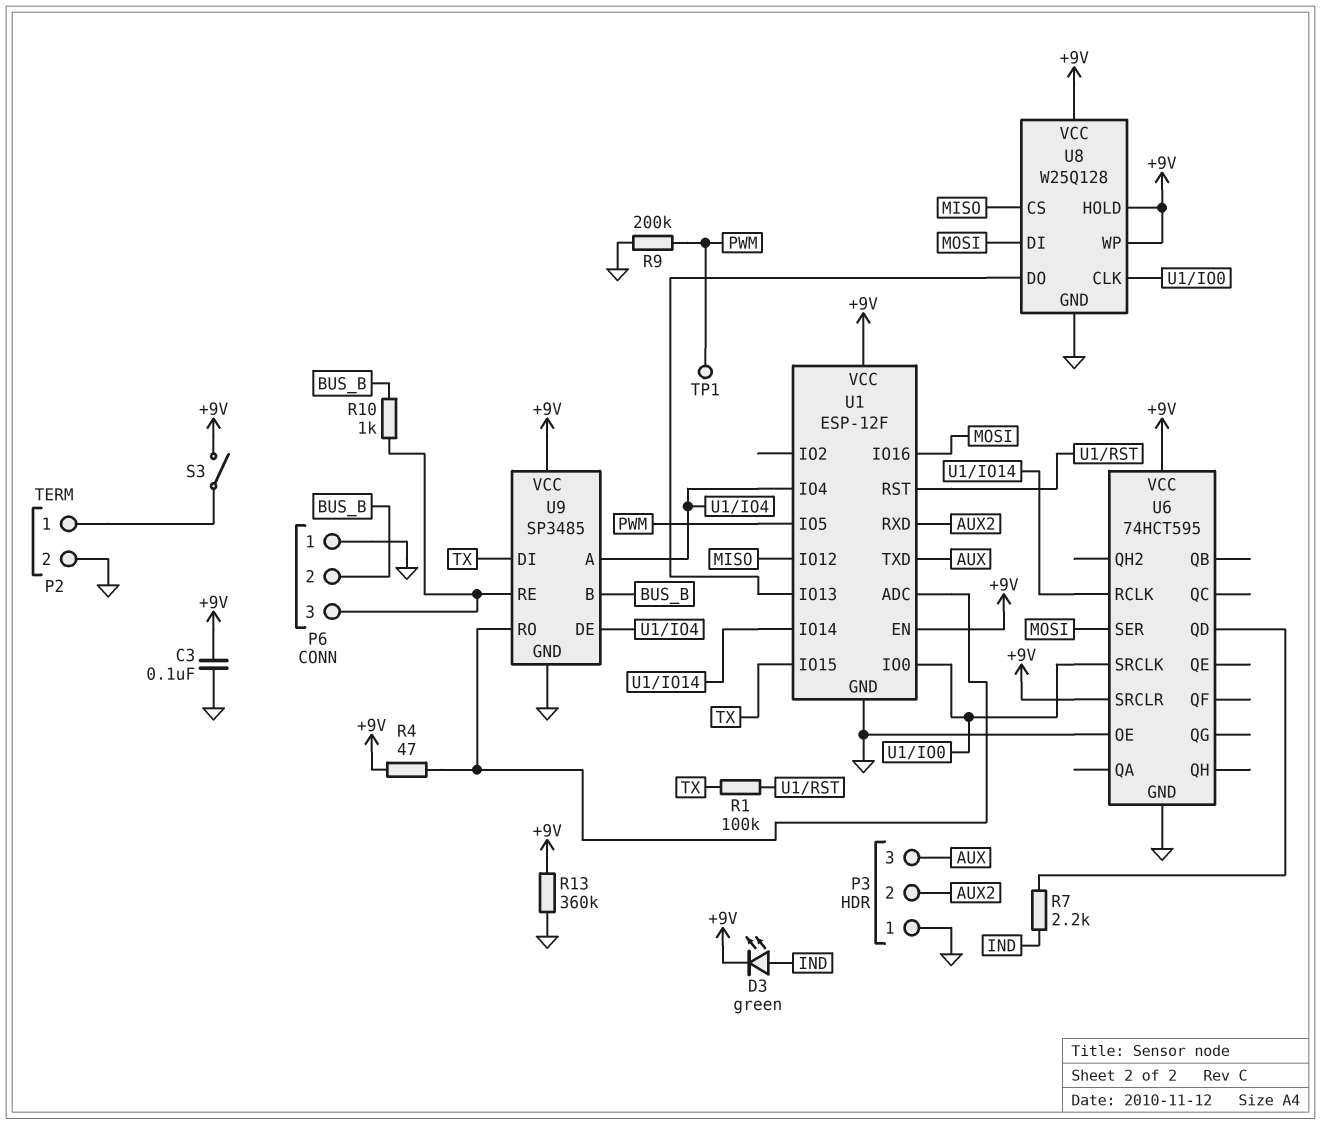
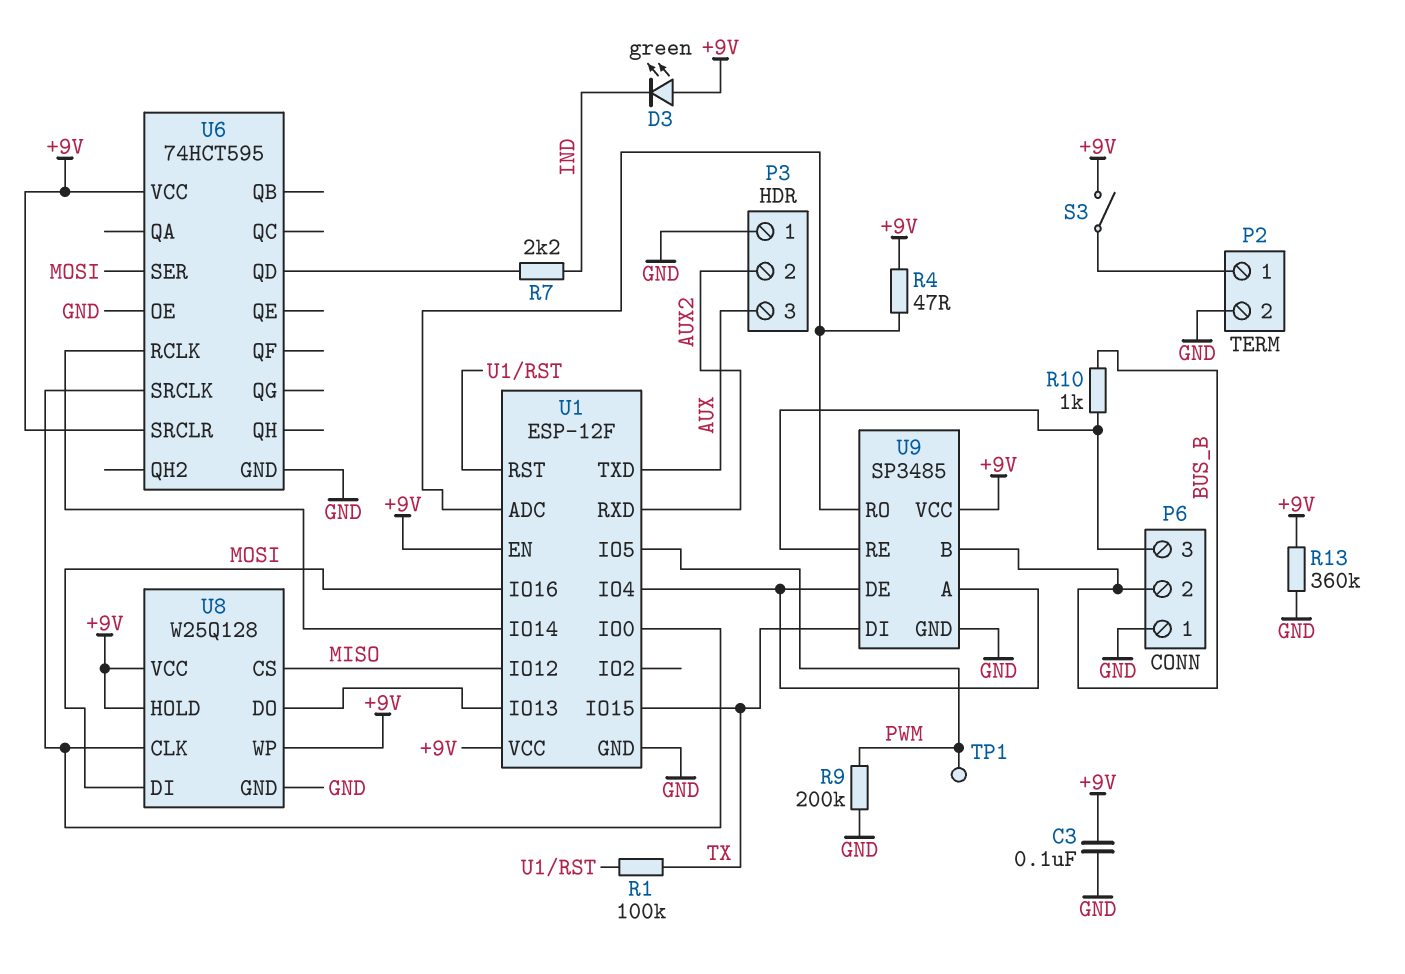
D3: LED green (A IND, K +9V) -> LED green (A +9V, K IND)

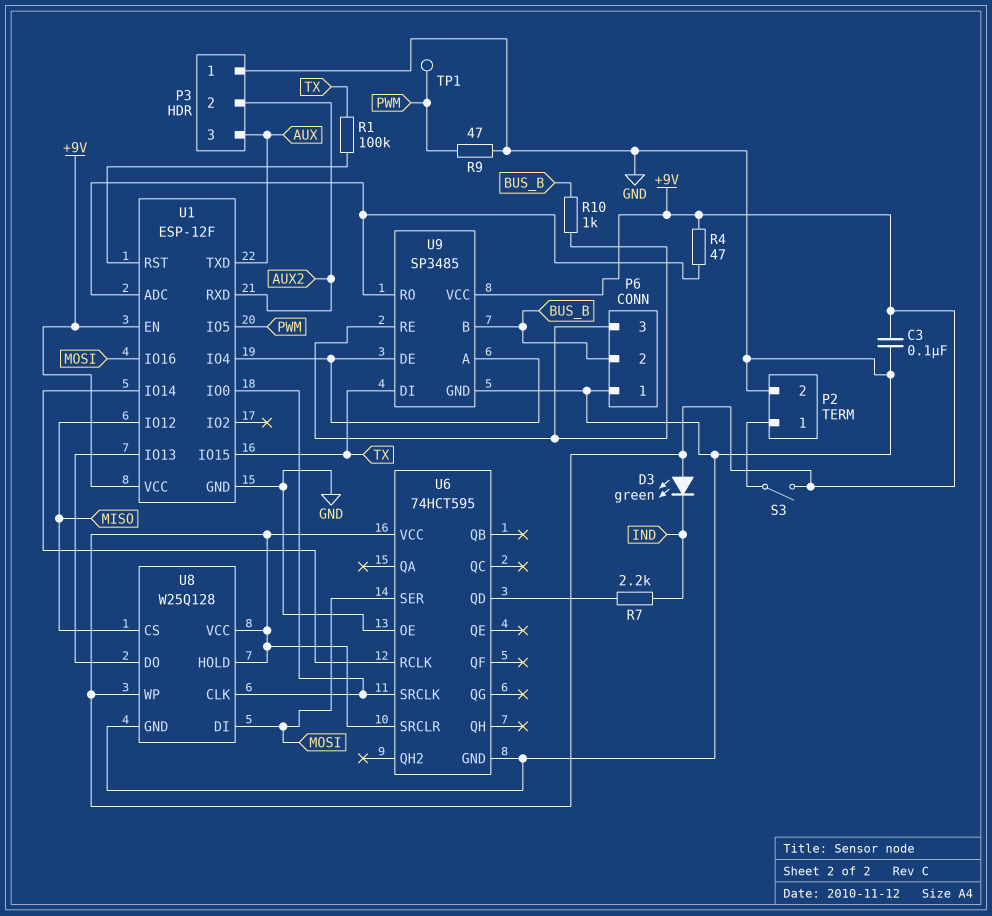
R9: 200k (GND, PWM) -> 47 (GND, PWM)
R13: 360k (+9V, GND) -> none

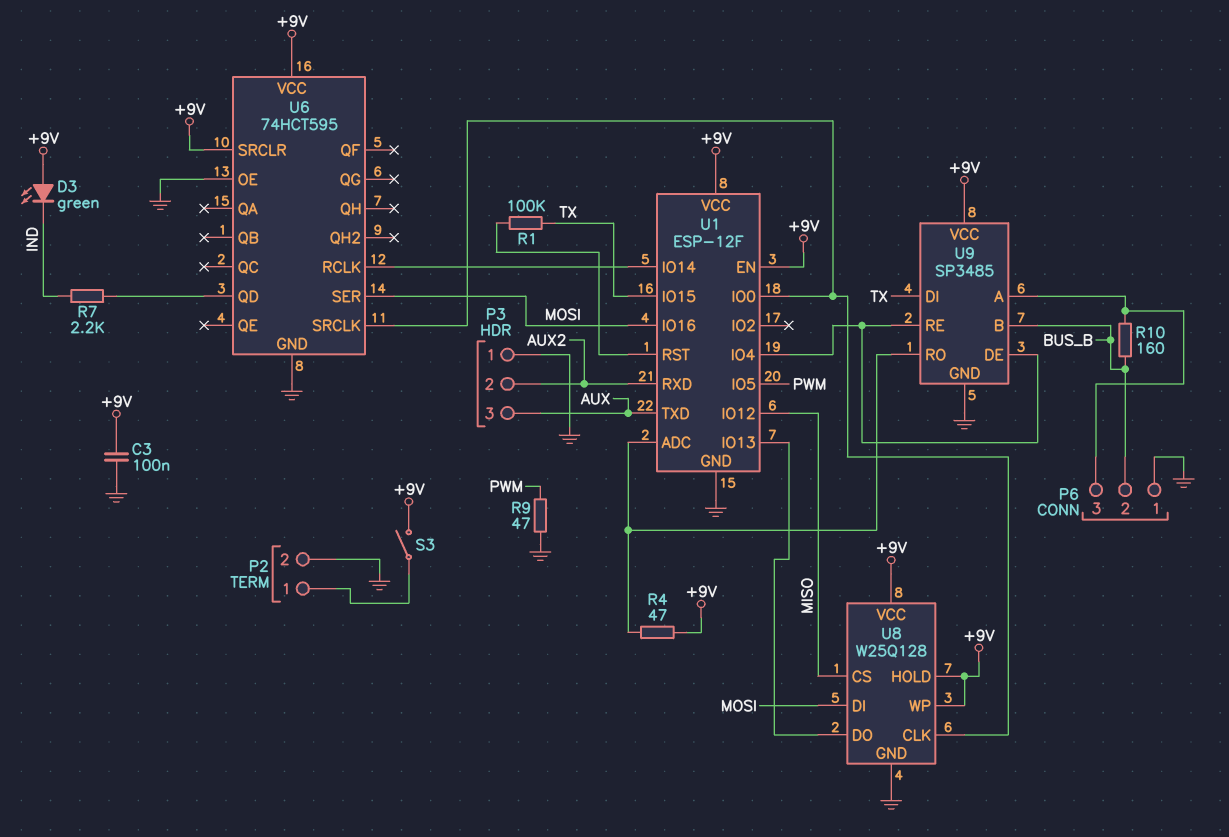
R10: 1k (BUS_B, P6/3) -> 160 (BUS_B, P6/3)
TP1: test point (PWM) -> none
U9 pin A: U1/IO4 -> P6/3
U9 pin RE: P6/3 -> U1/IO4

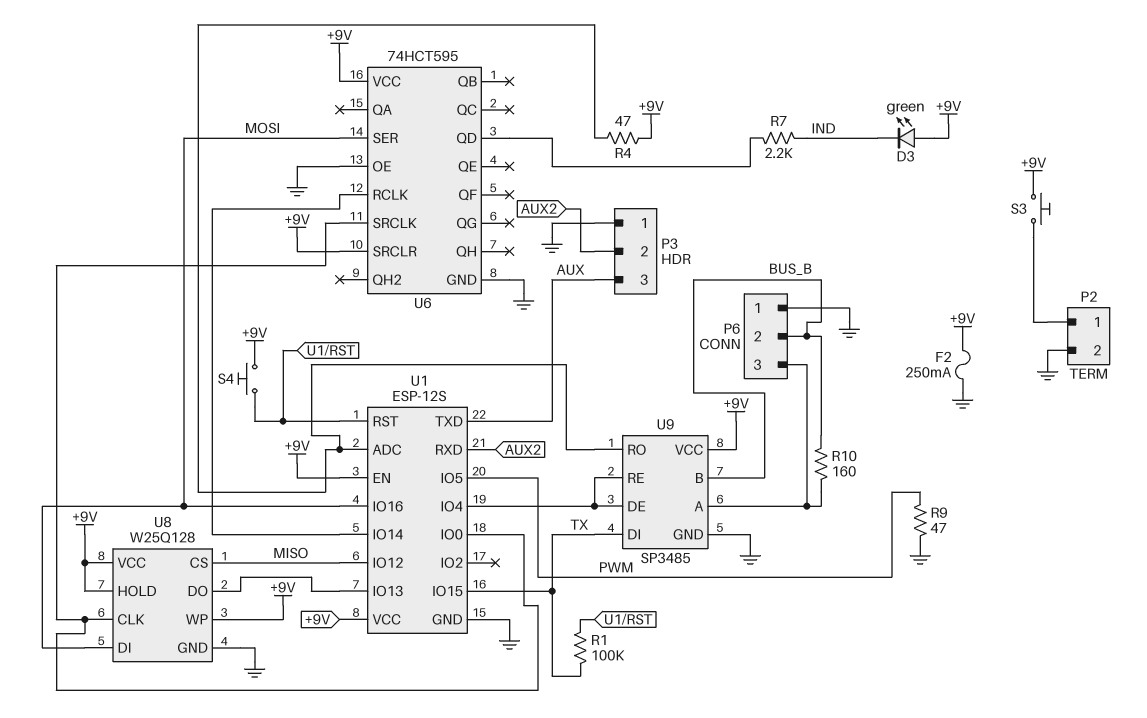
C3: 100nF (+9V, GND) -> none
F2: none -> 250mA (+9V, GND)
S3: switch (+9V, P2/1) -> button (+9V, P2/1)
S4: none -> button (+9V, U1/RST)
U1: ESP-12F -> ESP-12S

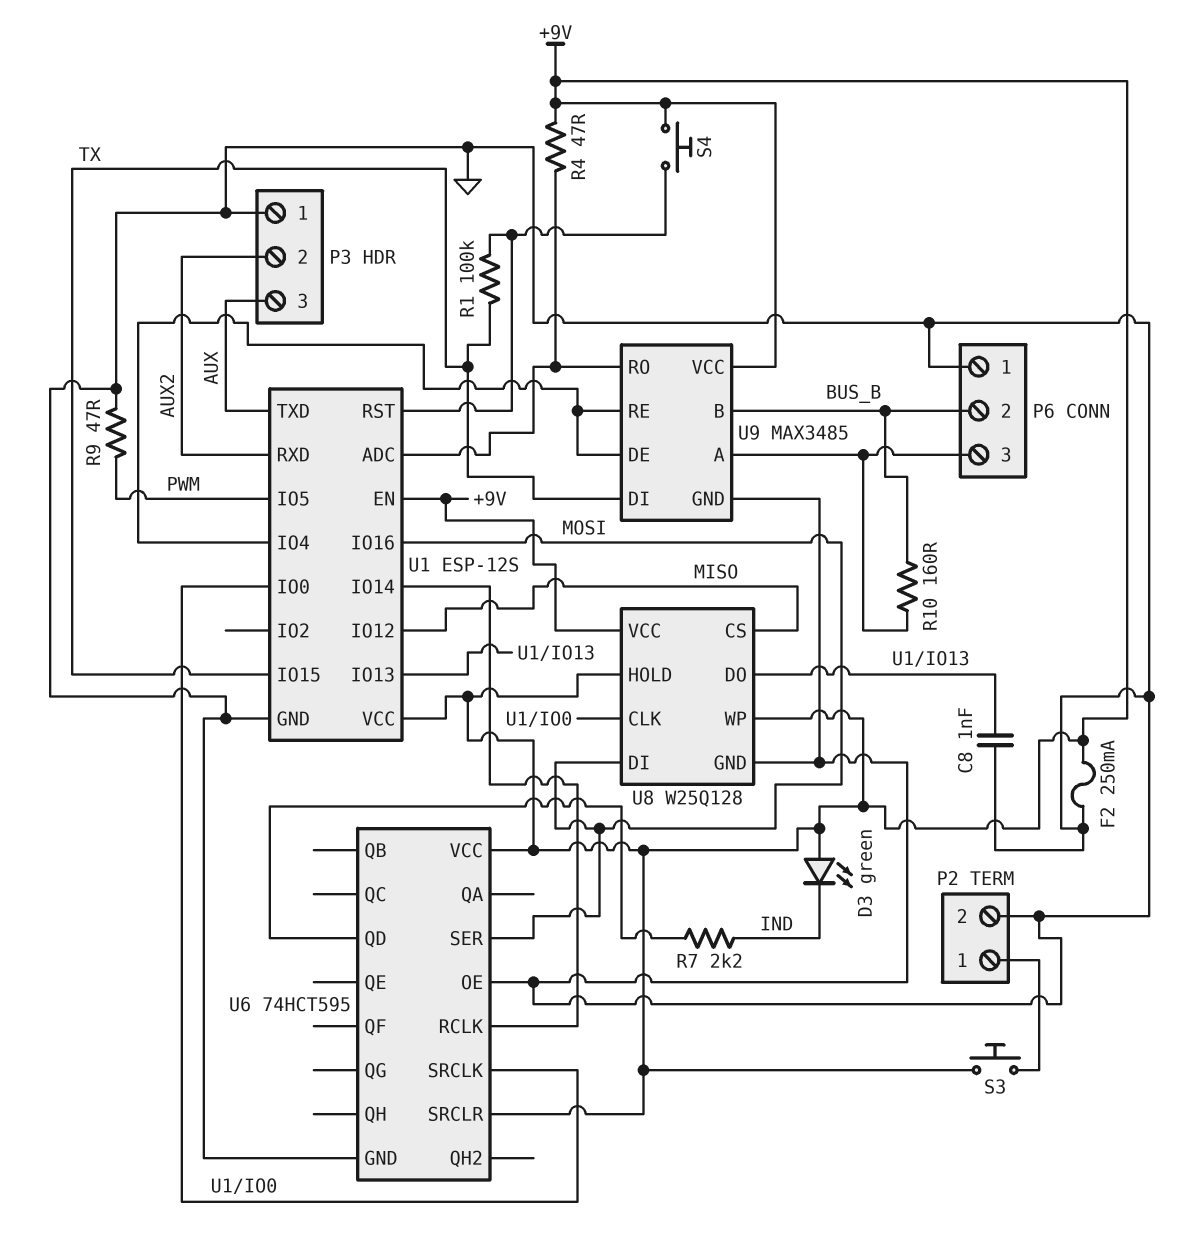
C8: none -> 1nF (GND, U1/IO13)
U9: SP3485 -> MAX3485

